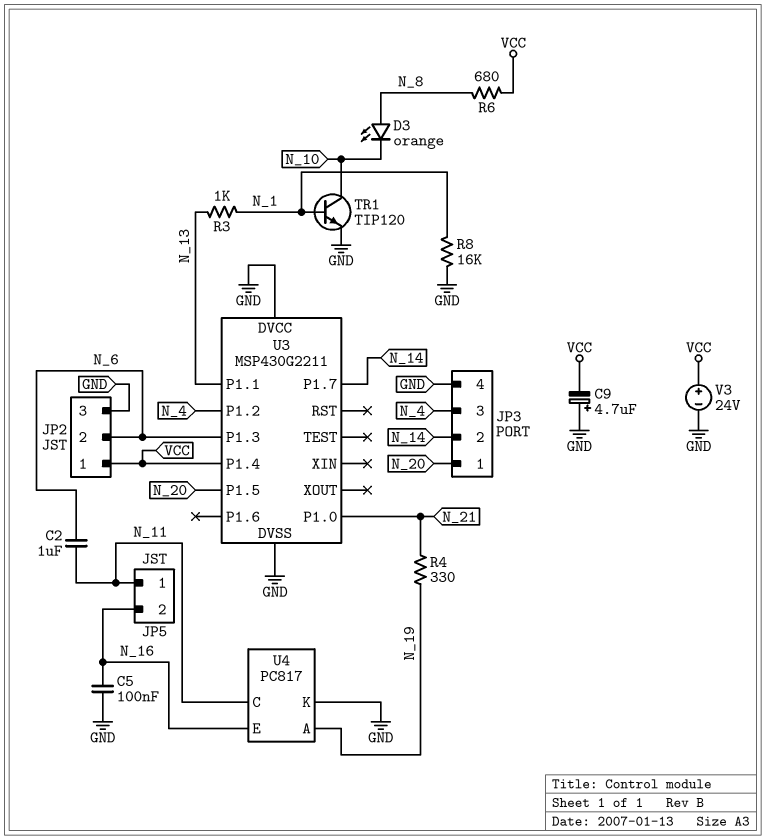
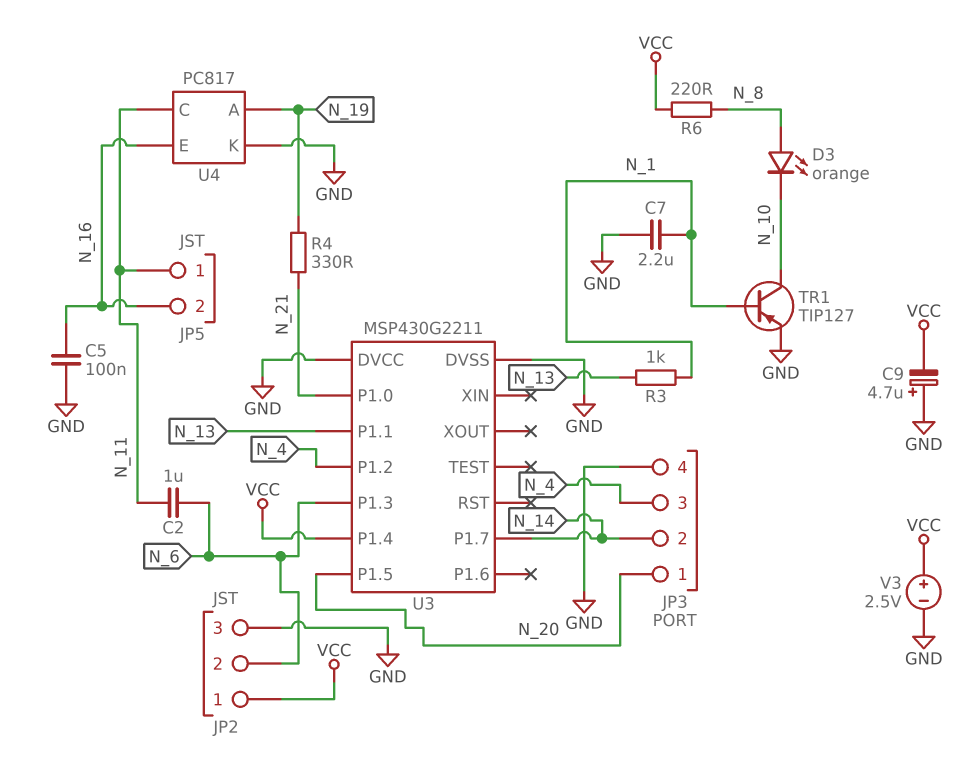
C7: none -> 2.2uF (GND, N_1)
R6: 680 (N_8, VCC) -> 220 (N_8, VCC)
R8: 16k (GND, N_1) -> none
TR1: NPN TIP120 (B N_1, C N_10, E GND) -> PNP TIP127 (B N_1, C N_10, E GND)
V3: 24V (plus VCC, minus GND) -> 2.5V (plus VCC, minus GND)

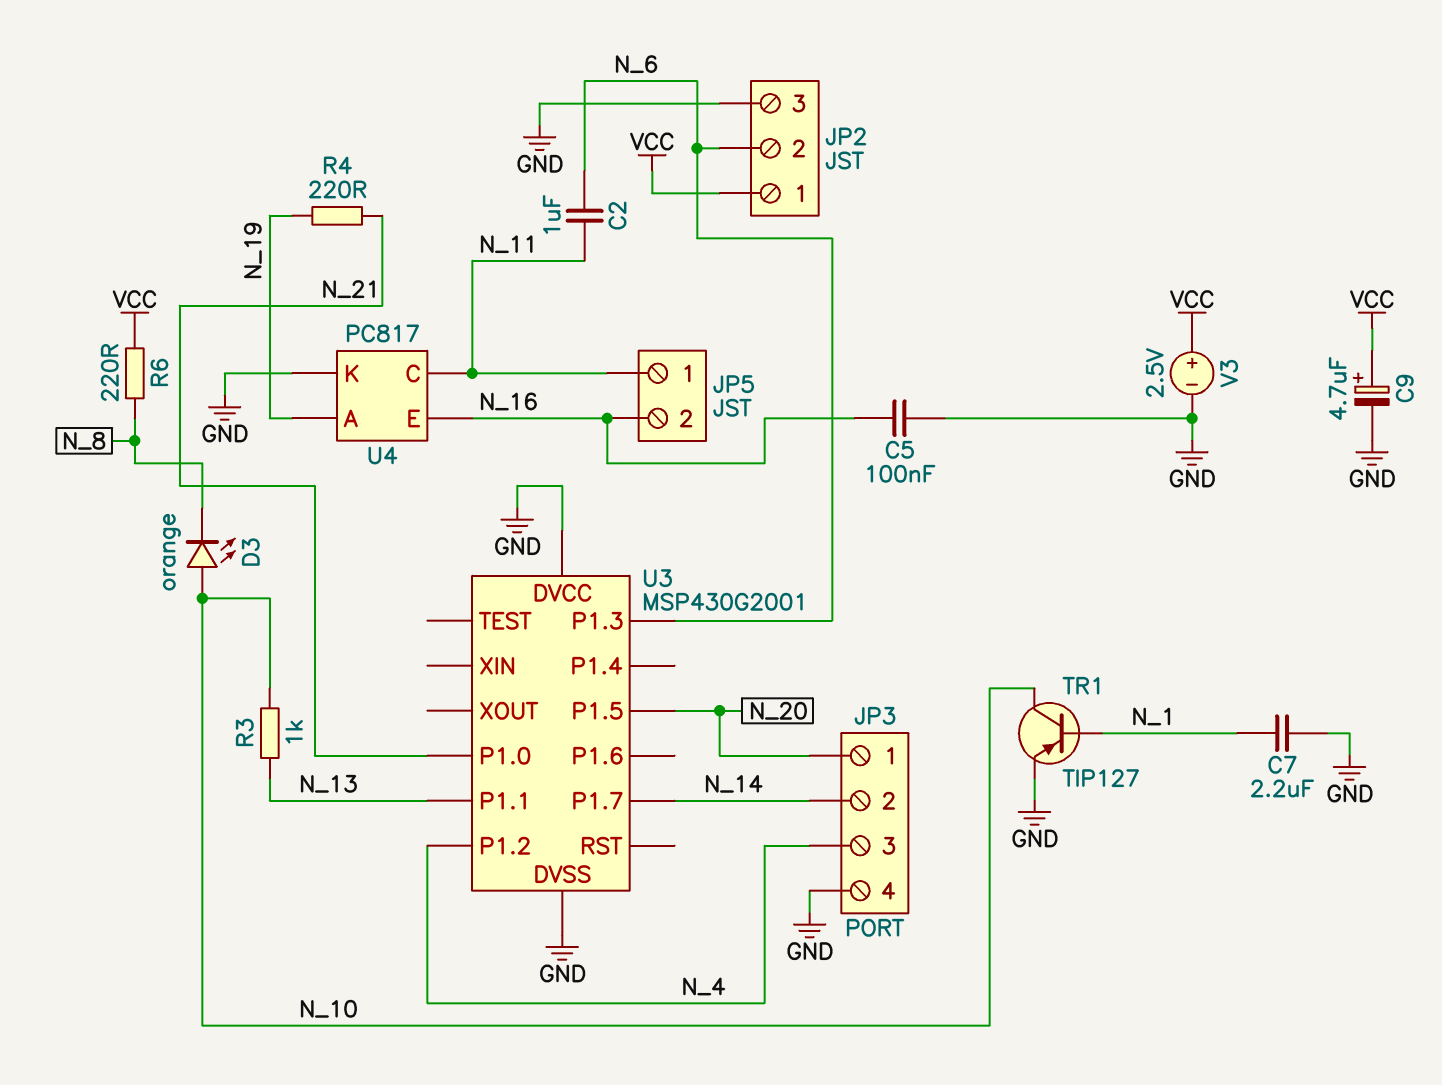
C9: 4.7uF (plus GND, minus VCC) -> 4.7uF (plus VCC, minus GND)
D3: LED orange (A N_8, K N_10) -> LED orange (A N_10, K N_8)
R3: 1k (N_1, N_13) -> 1k (N_10, N_13)
R4: 330 (N_19, N_21) -> 220 (N_19, N_21)
U3: MSP430G2211 -> MSP430G2001
U3 pin P1.4: VCC -> none

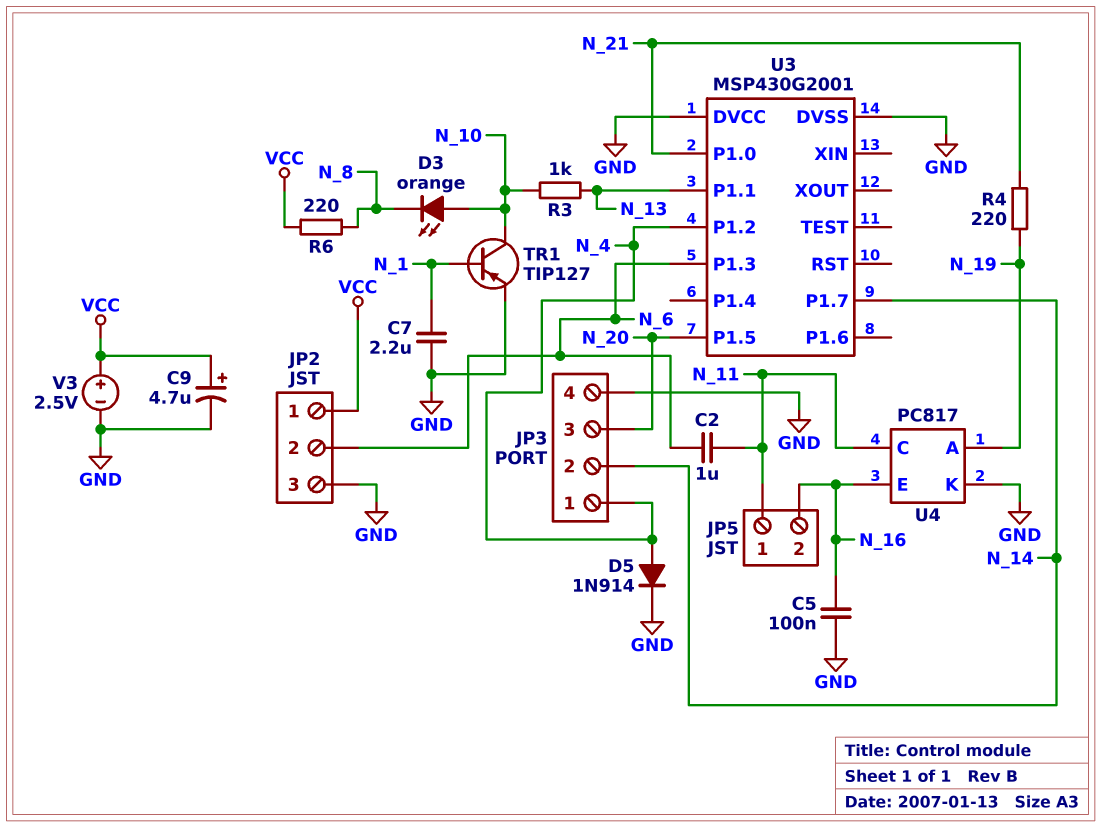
D5: none -> diode 1N914 (A N_4, K GND)
JP3 pin 1: N_20 -> N_4
JP3 pin 3: N_4 -> N_20

